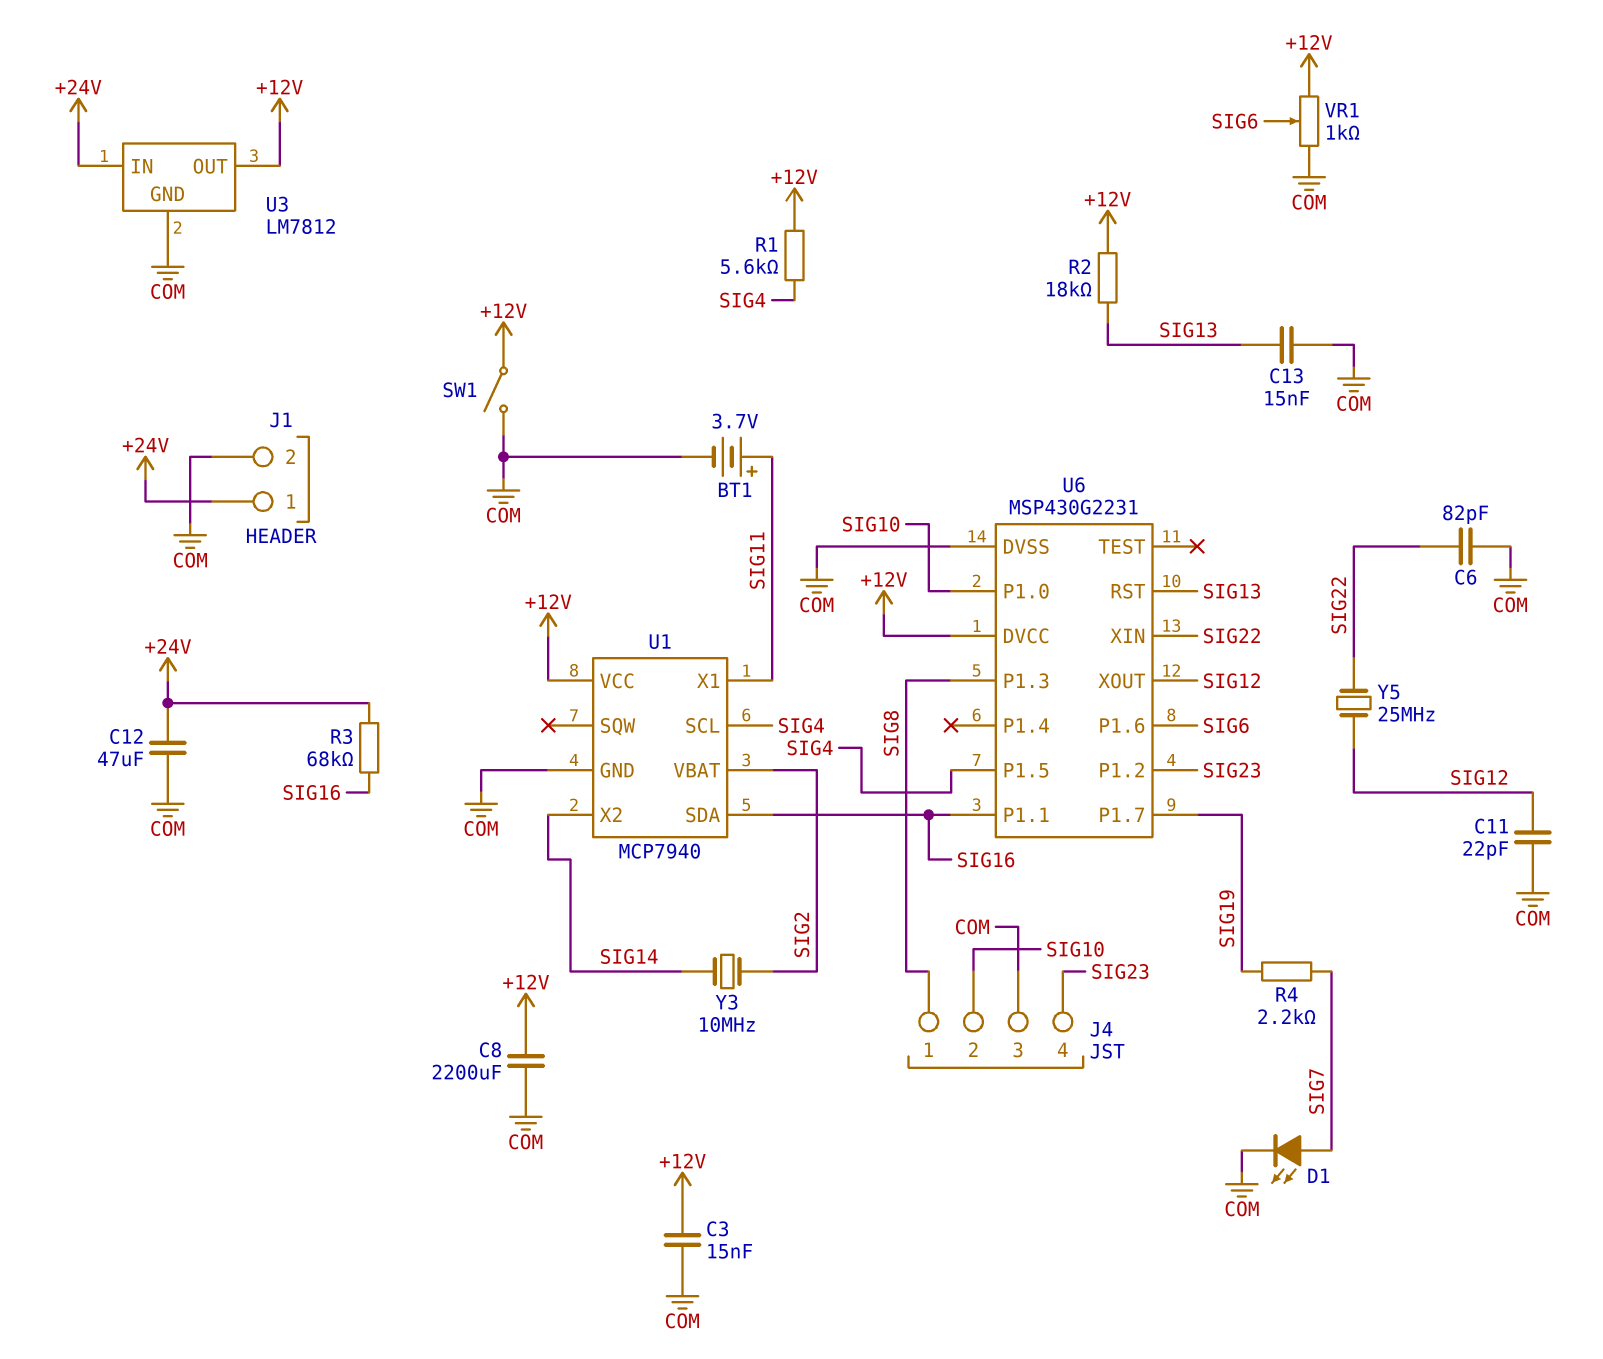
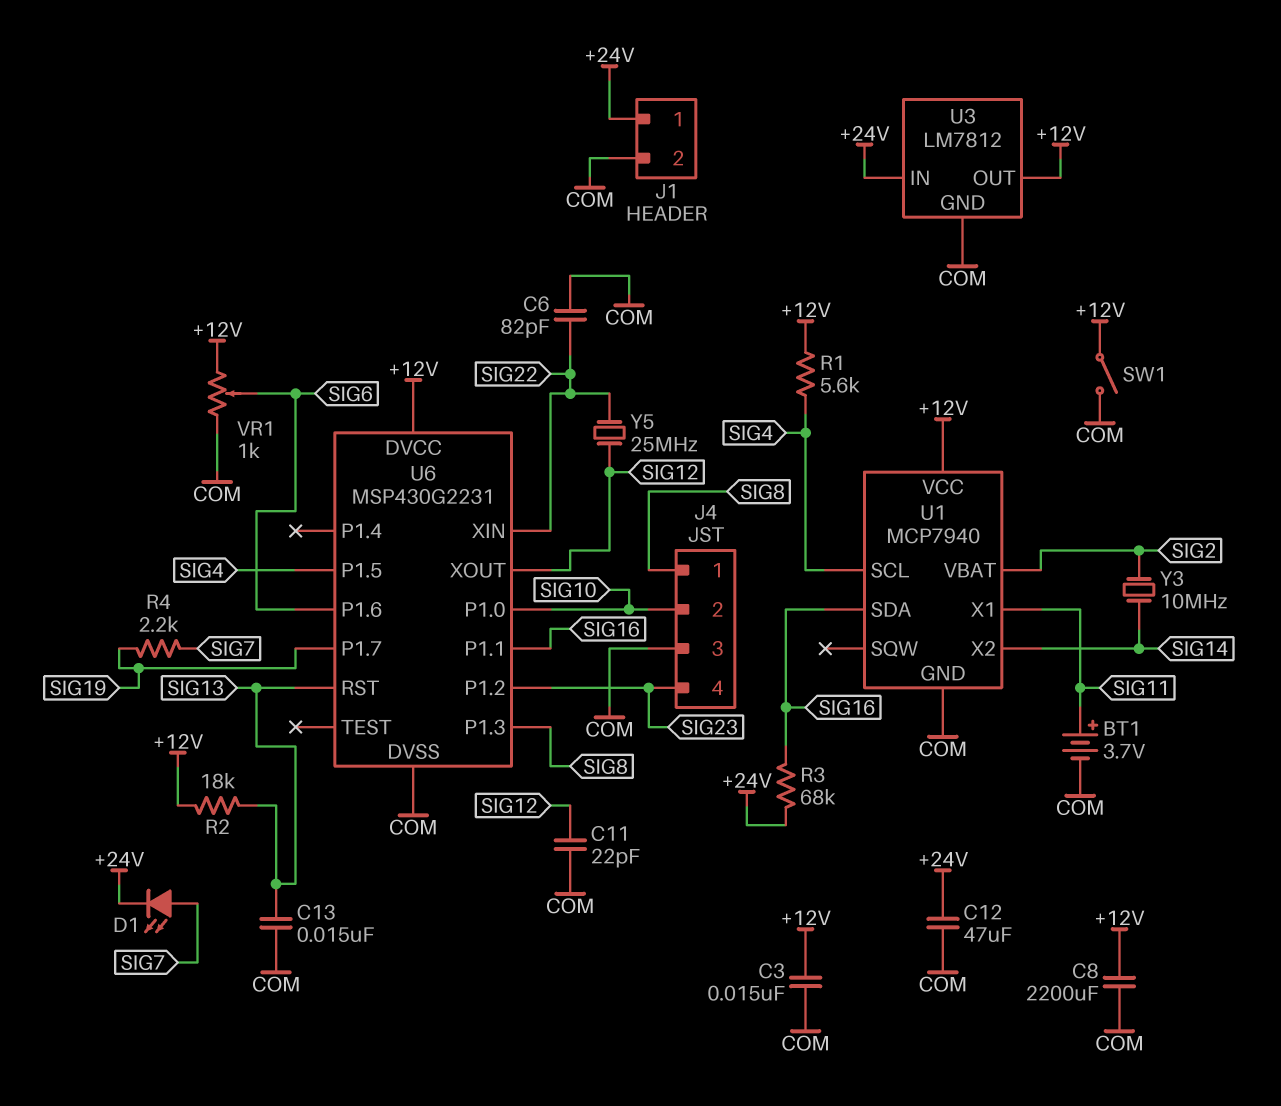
D1: LED (A SIG7, K COM) -> LED (A SIG7, K +24V)

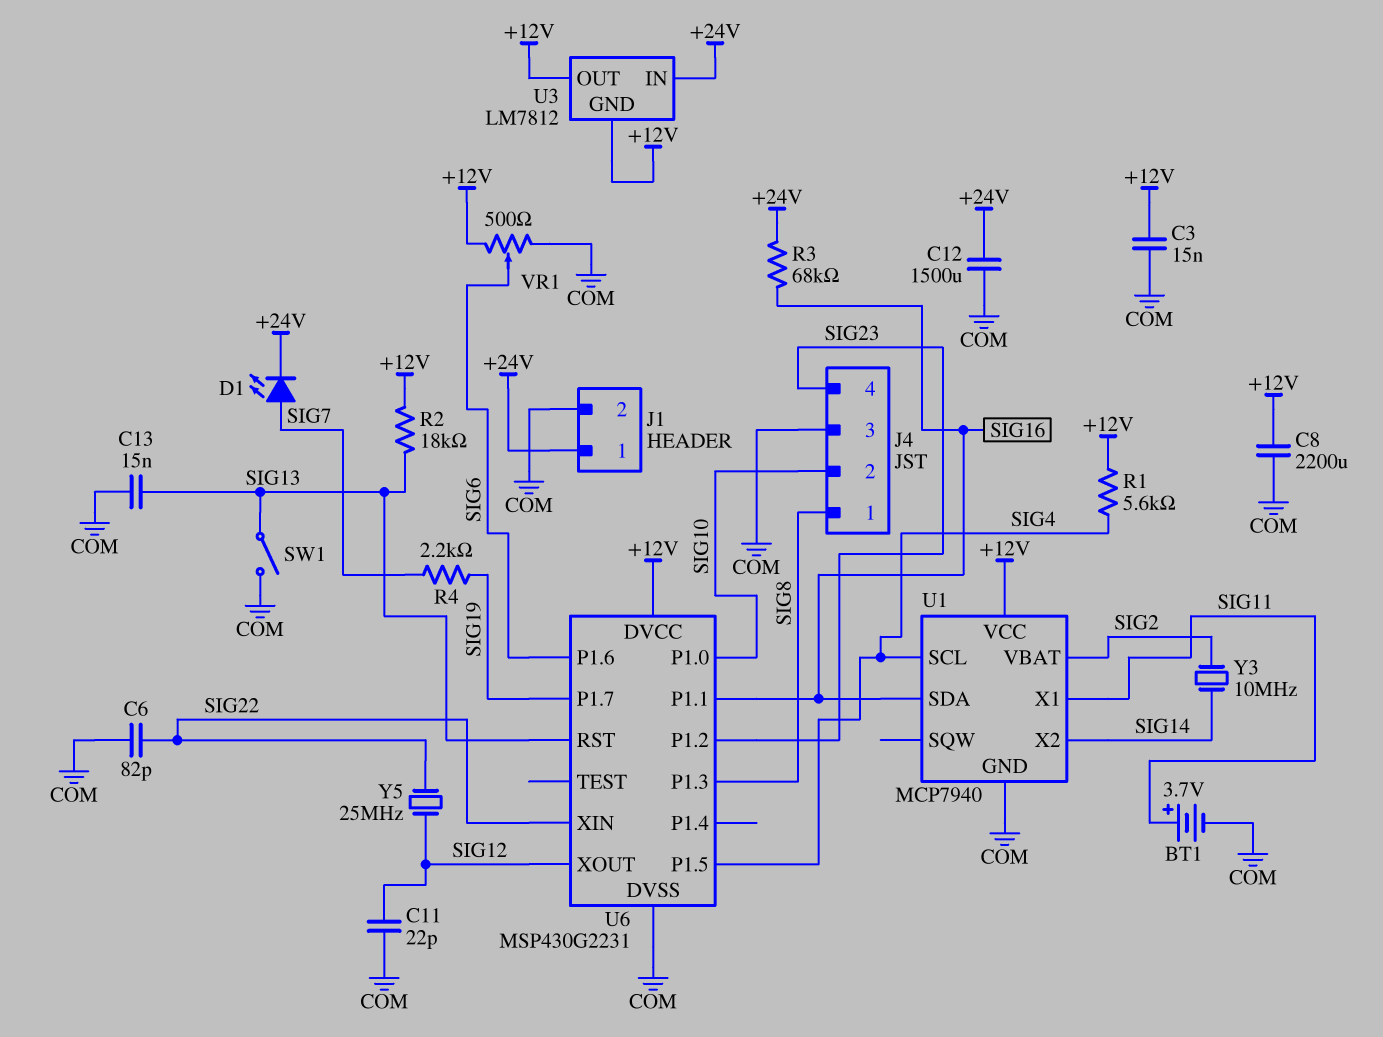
C12: 47uF (+24V, COM) -> 1500uF (+24V, COM)
SW1: switch (+12V, COM) -> switch (COM, SIG13)
U3 pin GND: COM -> +12V
VR1: 1k (+12V, COM, wiper SIG6) -> 500 (+12V, COM, wiper SIG6)

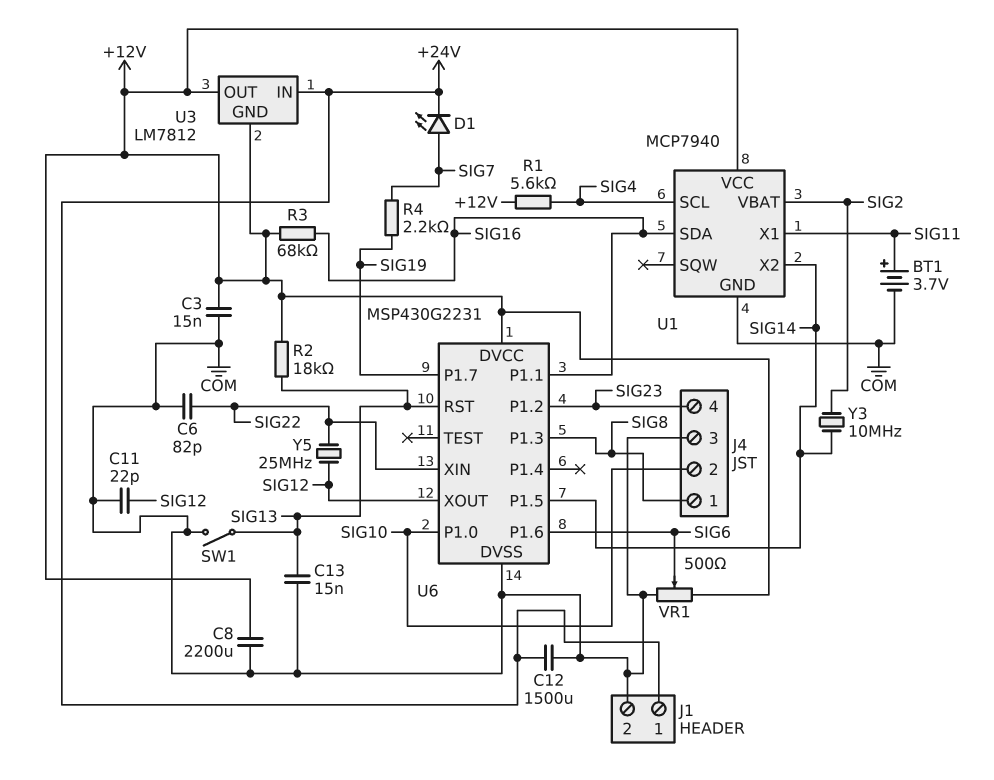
R3: 68k (+24V, SIG16) -> 68k (+12V, SIG16)
U6 pin P1.5: SIG4 -> SIG14

